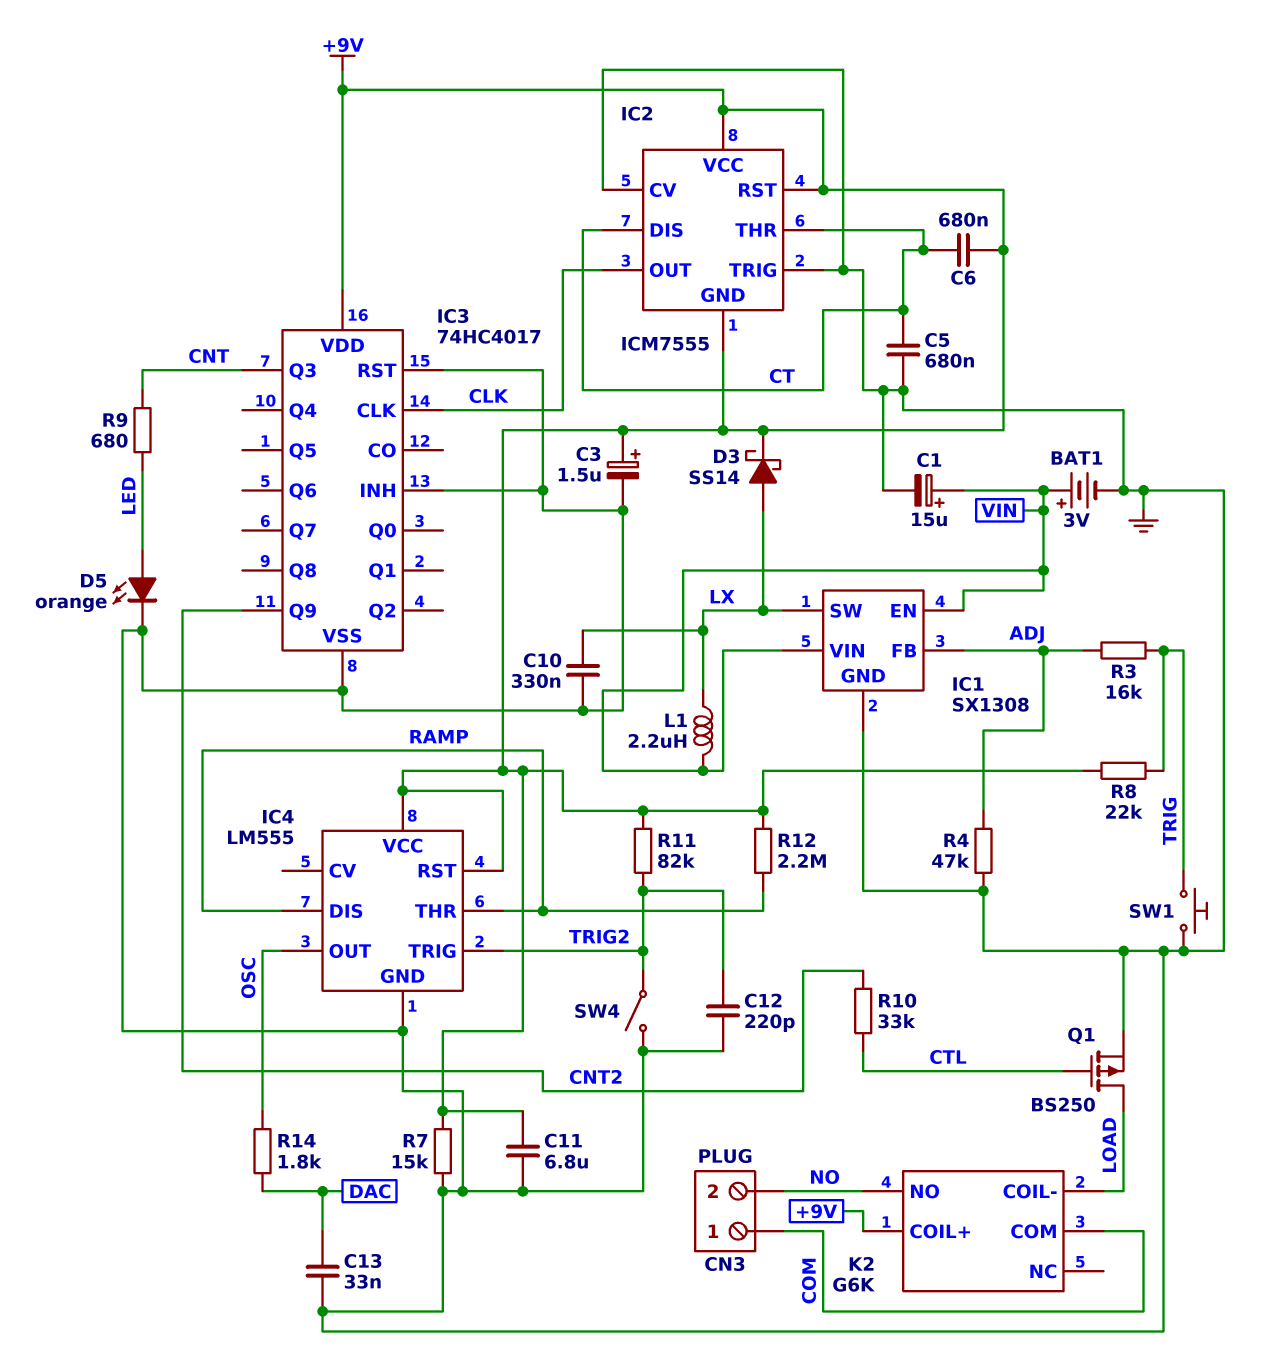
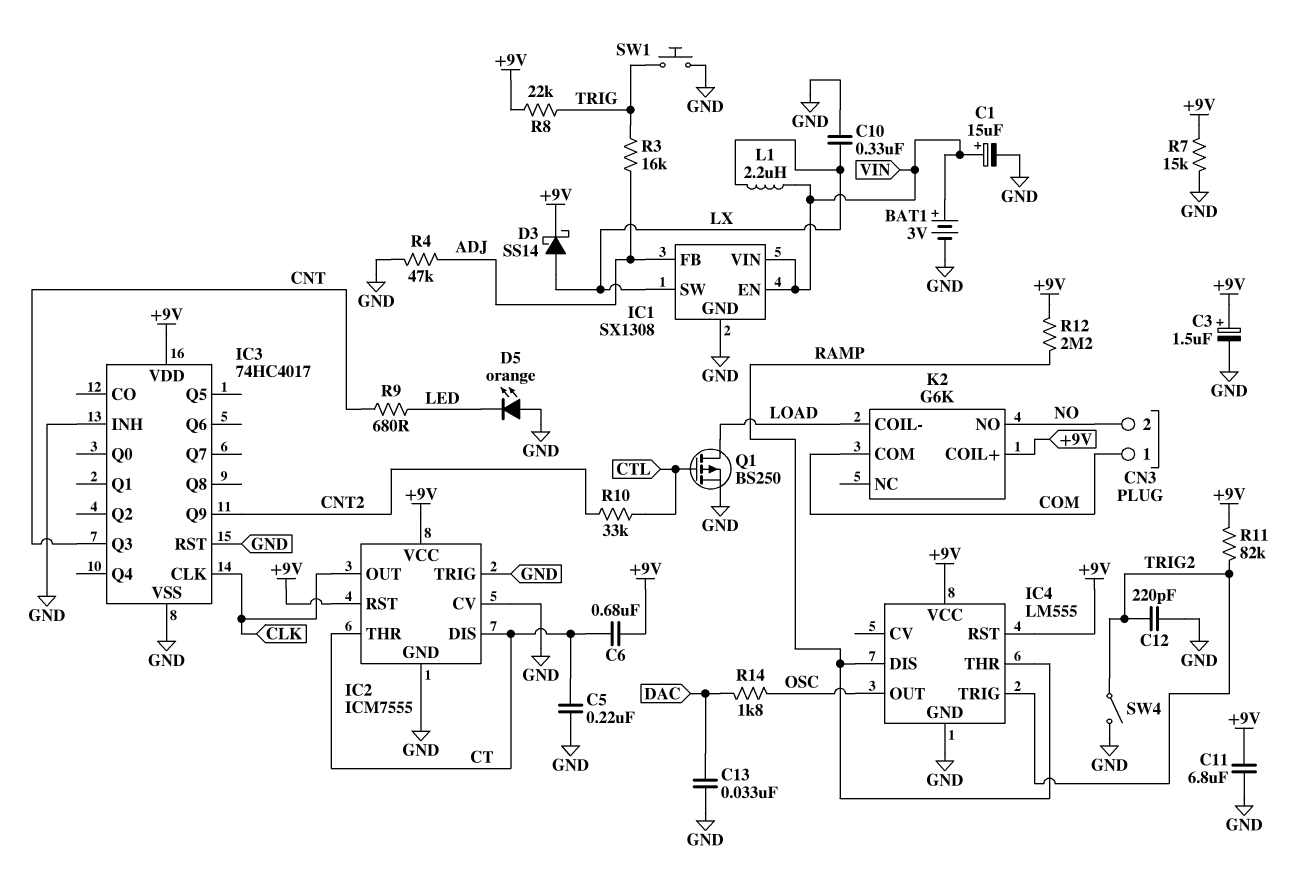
C5: 680nF (CT, GND) -> 220nF (CT, GND)
D5: LED orange (A LED, K GND) -> LED orange (A GND, K LED)
IC2 pin GND: +9V -> GND

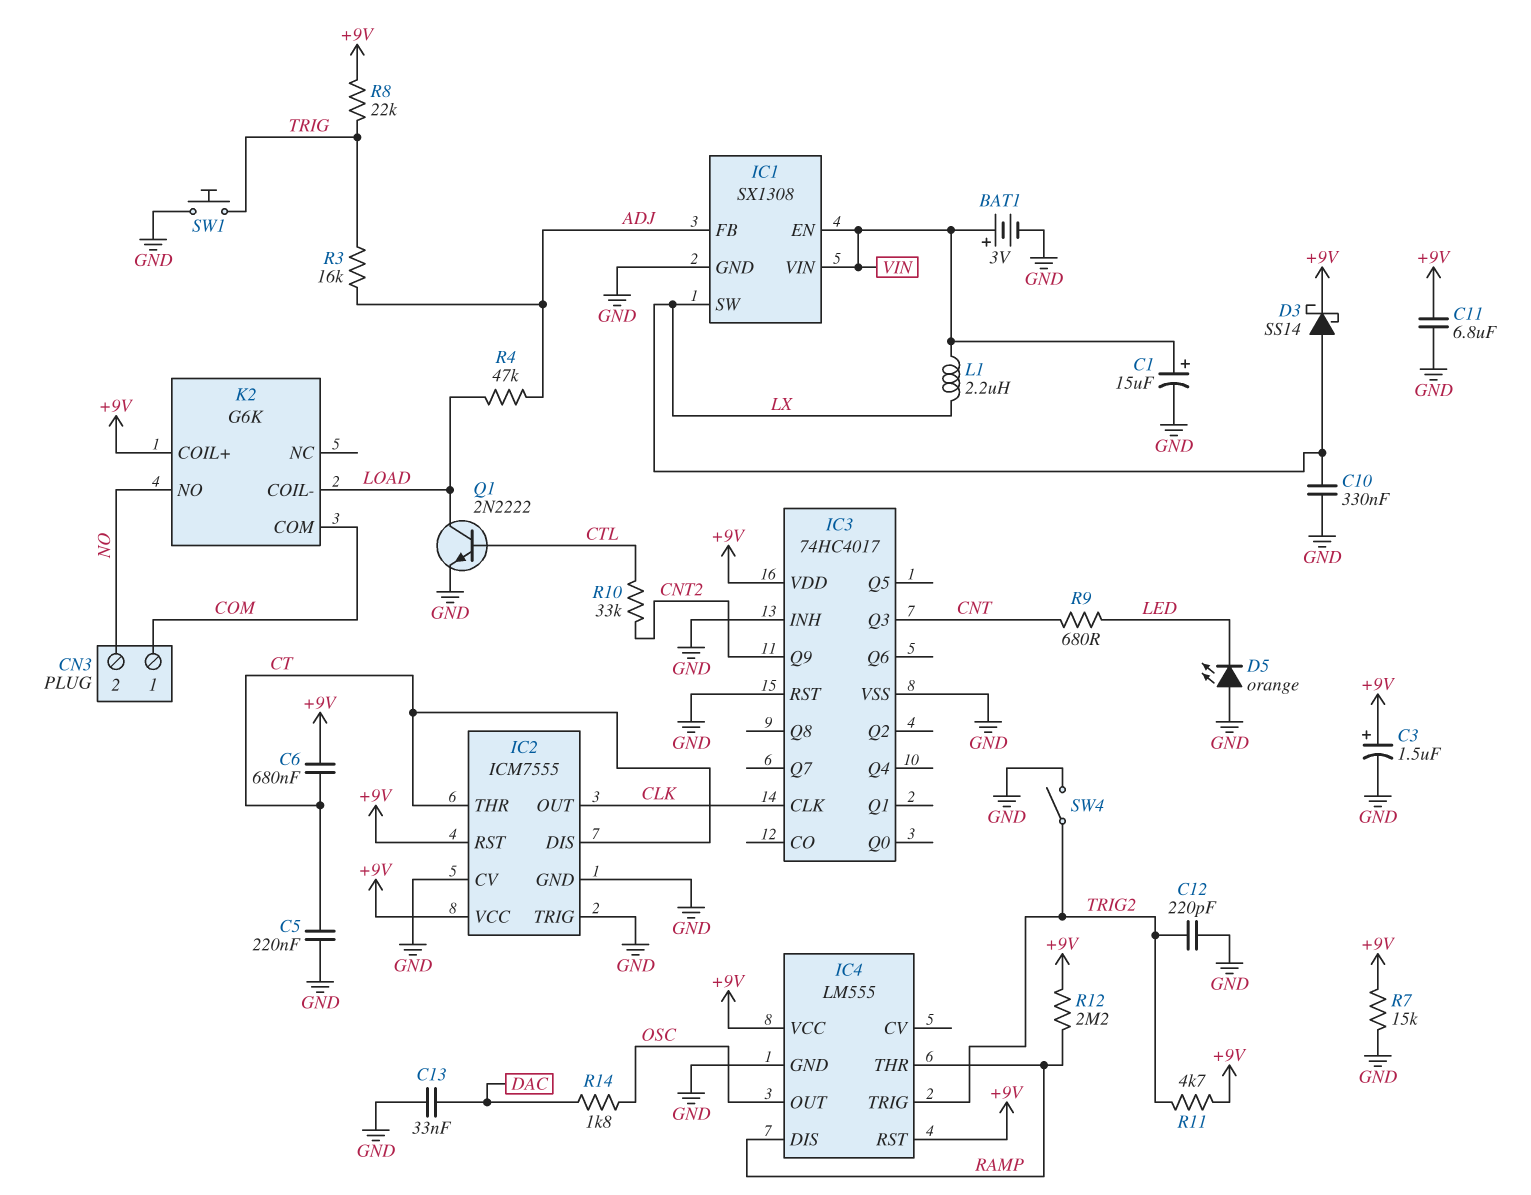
Q1: PMOS BS250 (G CTL, D LOAD, S GND) -> NPN 2N2222 (B CTL, C LOAD, E GND)
R4: 47k (ADJ, GND) -> 47k (ADJ, LOAD)
R11: 82k (+9V, TRIG2) -> 4.7k (+9V, TRIG2)

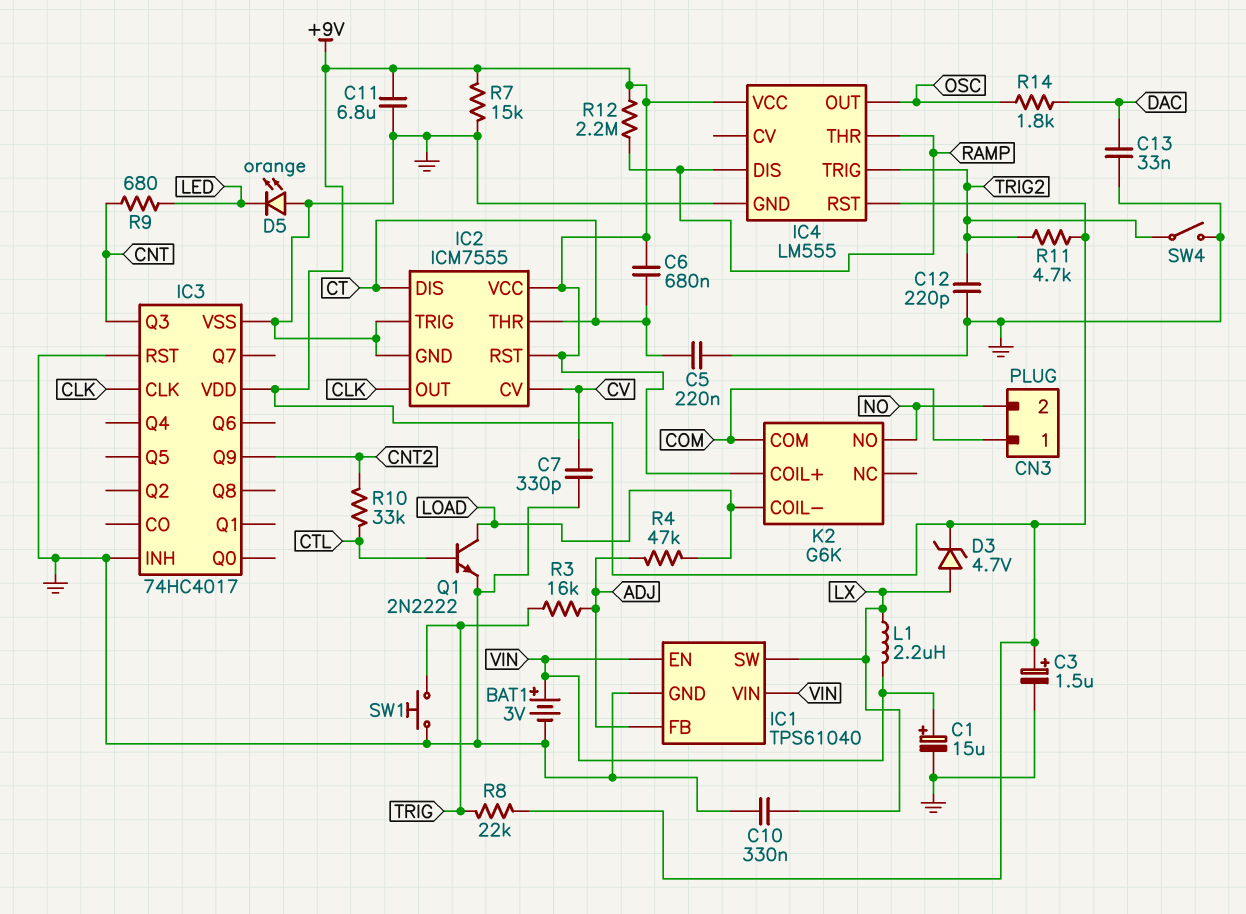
C7: none -> 330pF (CV, GND)
D3: schottky SS14 (A LX, K +9V) -> zener 4.7V (A LX, K +9V)
IC1: SX1308 -> TPS61040
IC2 pin CV: GND -> CV

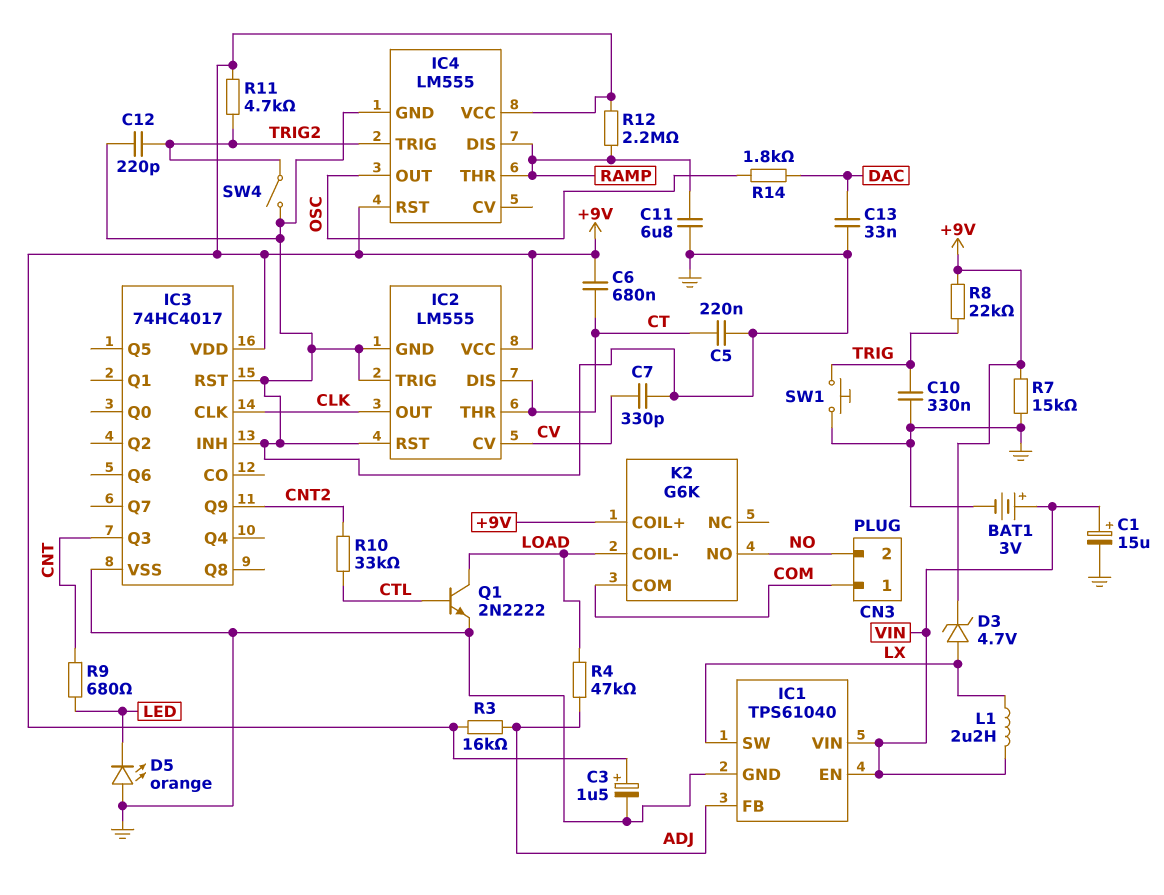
C10: 330nF (GND, LX) -> 330nF (GND, TRIG)
C11: 6.8uF (+9V, GND) -> 6.8uF (GND, RAMP)
IC2: ICM7555 -> LM555
IC2 pin RST: +9V -> GND
R3: 16k (ADJ, TRIG) -> 16k (+9V, ADJ)

